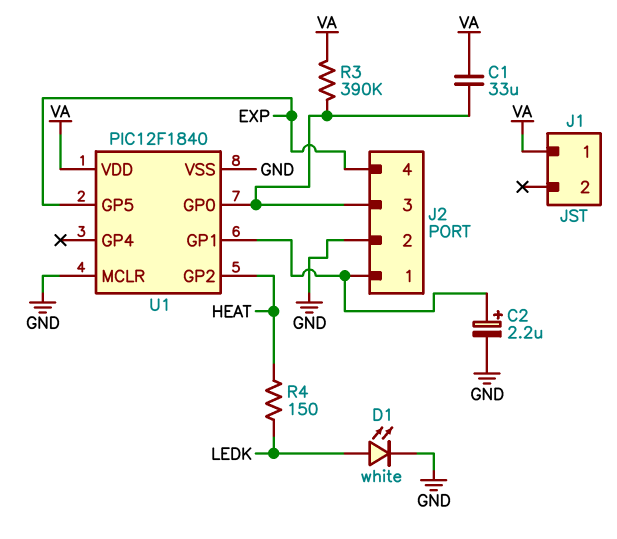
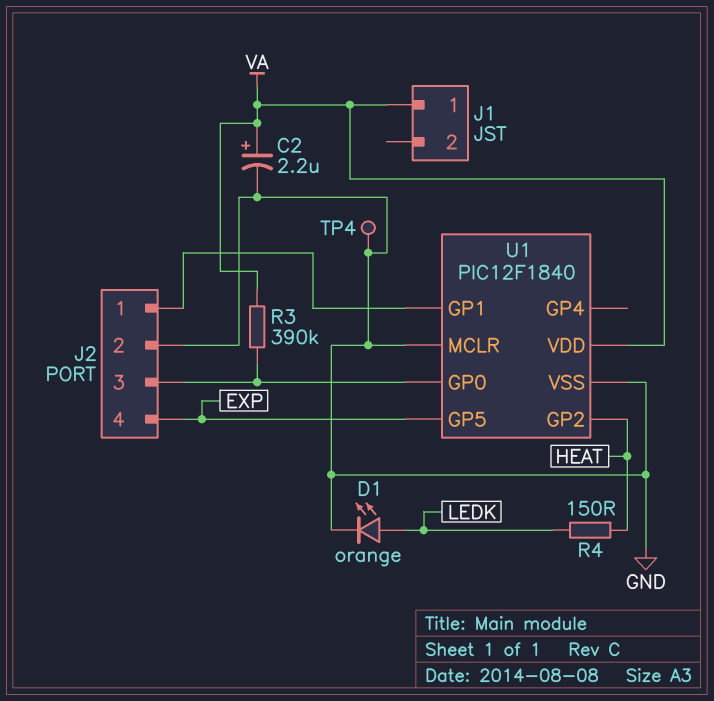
C1: 33uF (J2/3, VA) -> none
C2: 2.2uF (plus J2/1, minus GND) -> 2.2uF (plus VA, minus GND)
D1: LED white (A LEDK, K GND) -> LED orange (A LEDK, K GND)
TP4: none -> test point (GND)

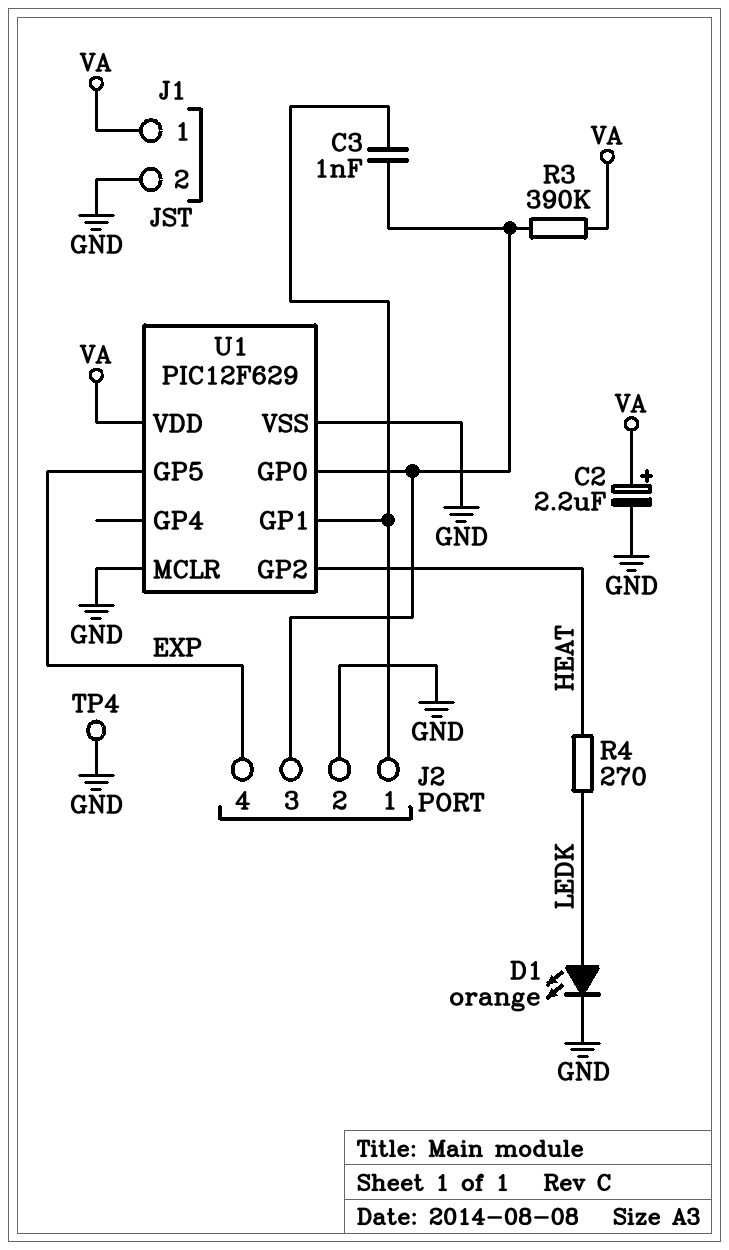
C3: none -> 1nF (J2/1, J2/3)
J1 pin 2: none -> GND
R4: 150 (HEAT, LEDK) -> 270 (HEAT, LEDK)
U1: PIC12F1840 -> PIC12F629

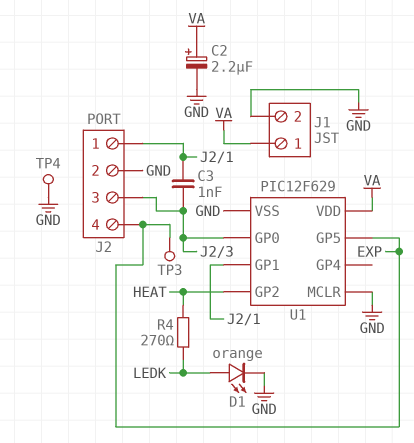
R3: 390k (J2/3, VA) -> none
TP3: none -> test point (EXP)

